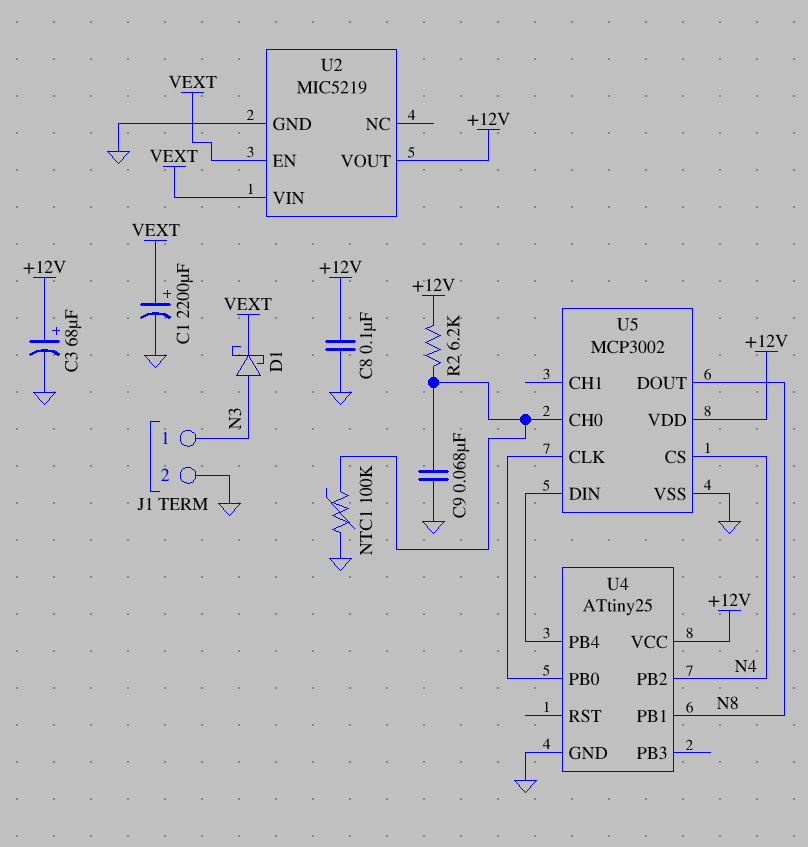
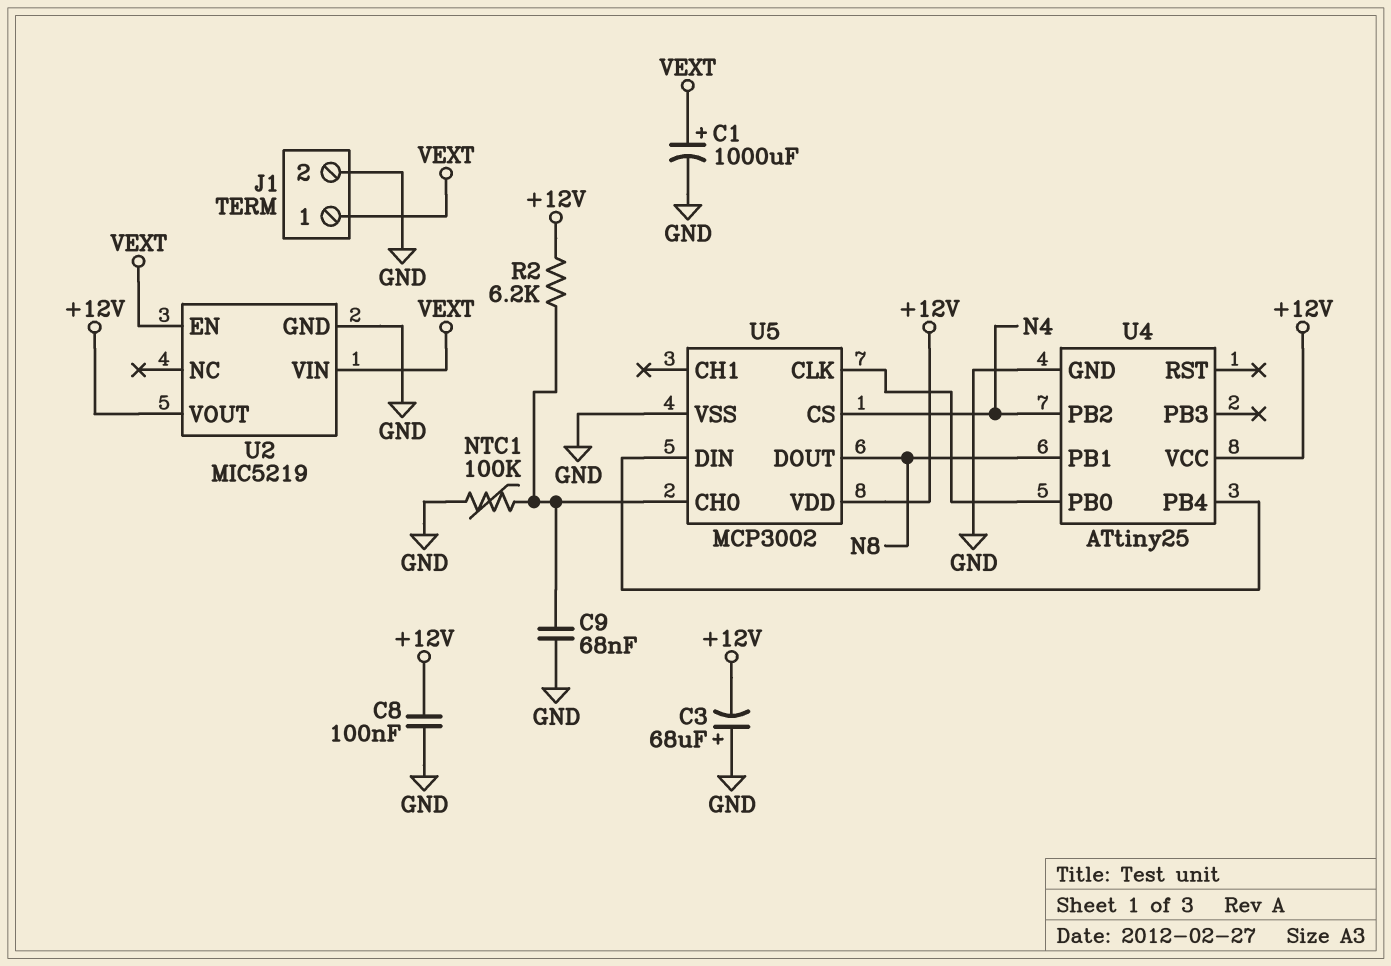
C1: 2200uF (plus VEXT, minus GND) -> 1000uF (plus VEXT, minus GND)
C3: 68uF (plus +12V, minus GND) -> 68uF (plus GND, minus +12V)
D1: schottky (A N3, K VEXT) -> none
J1 pin 1: N3 -> VEXT

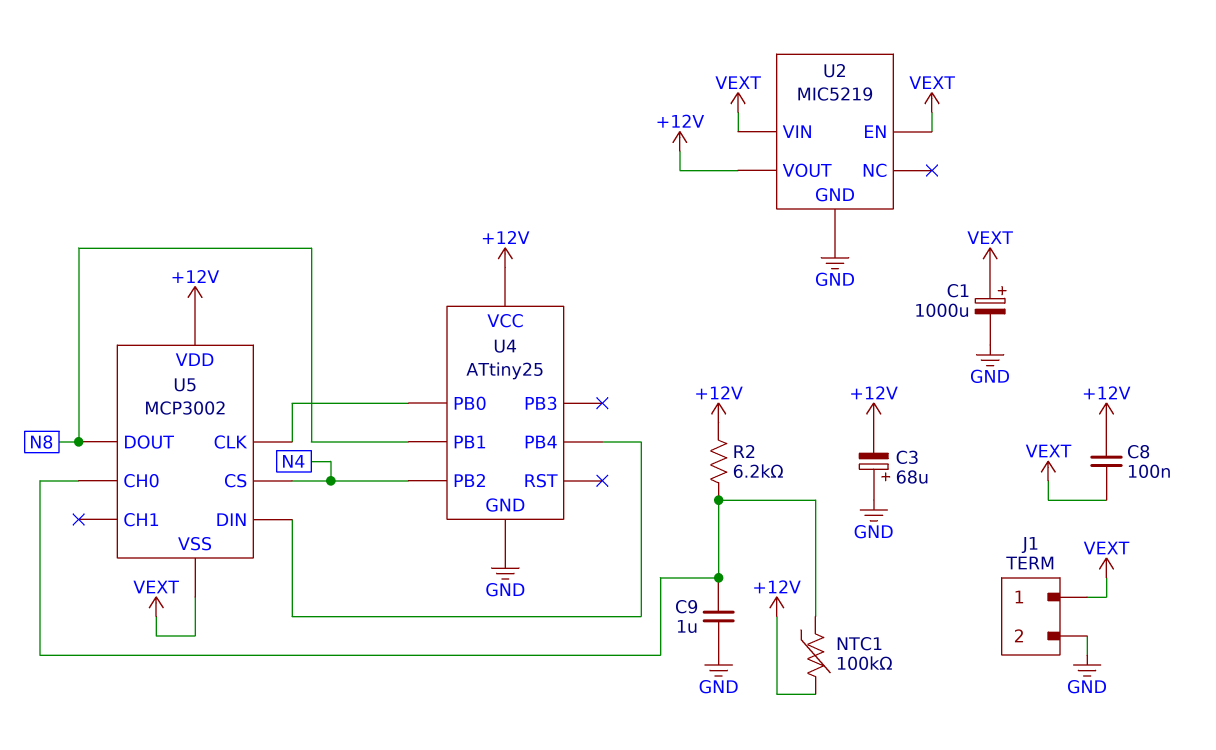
C8: 100nF (+12V, GND) -> 100nF (+12V, VEXT)
C9: 68nF (GND, U5/CH0) -> 1uF (GND, U5/CH0)
NTC1: 100k (GND, U5/CH0) -> 100k (+12V, U5/CH0)
U5 pin VSS: GND -> VEXT

